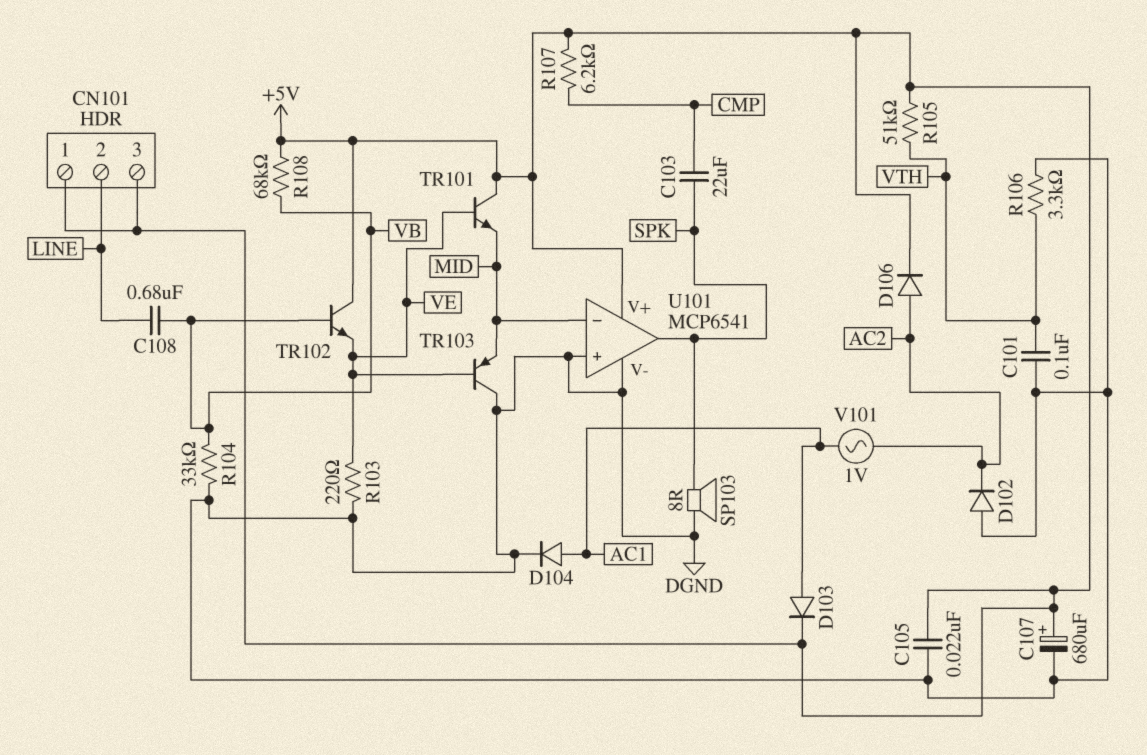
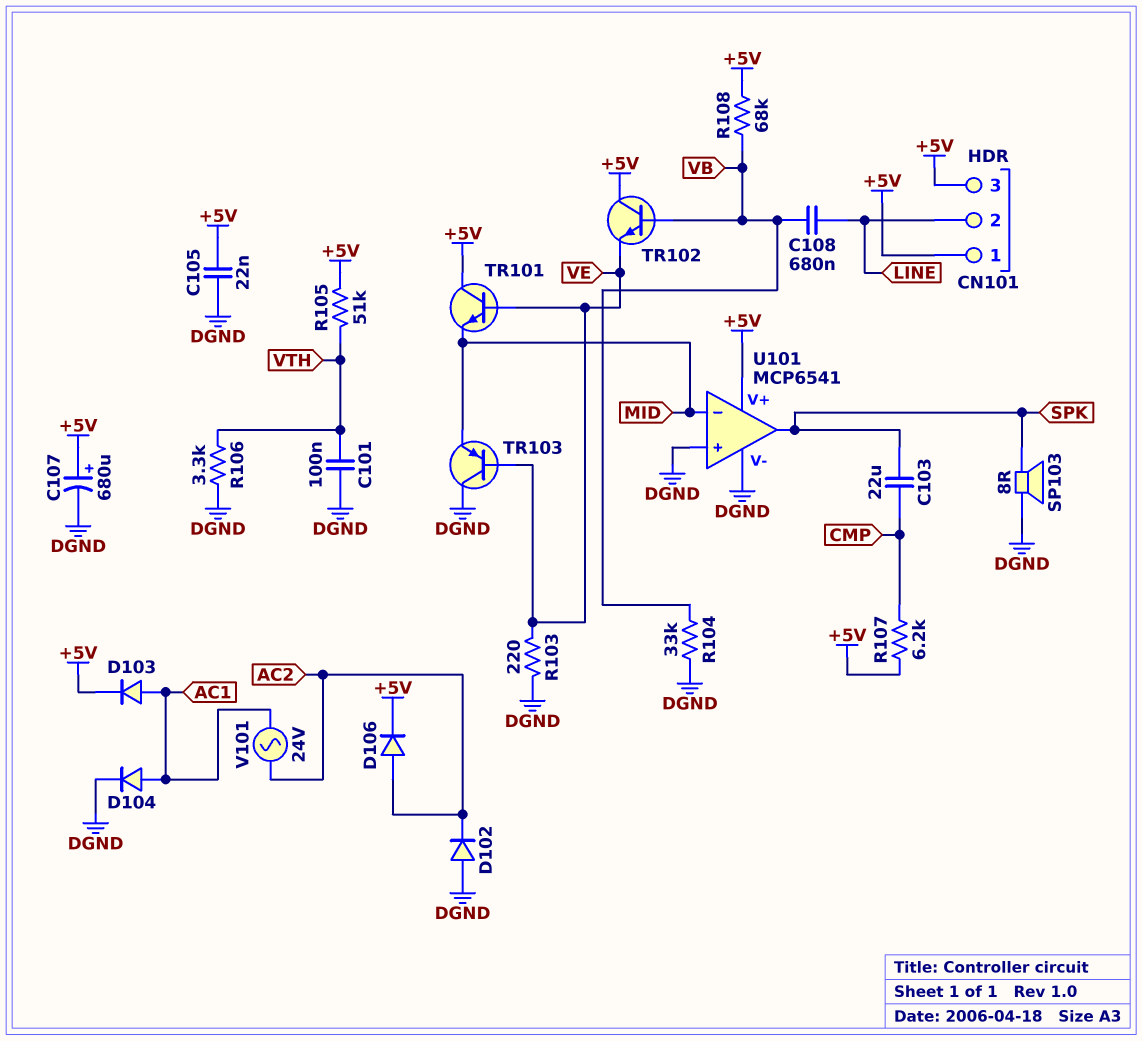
V101: AC 1V (AC1, AC2) -> AC 24V (AC1, AC2)

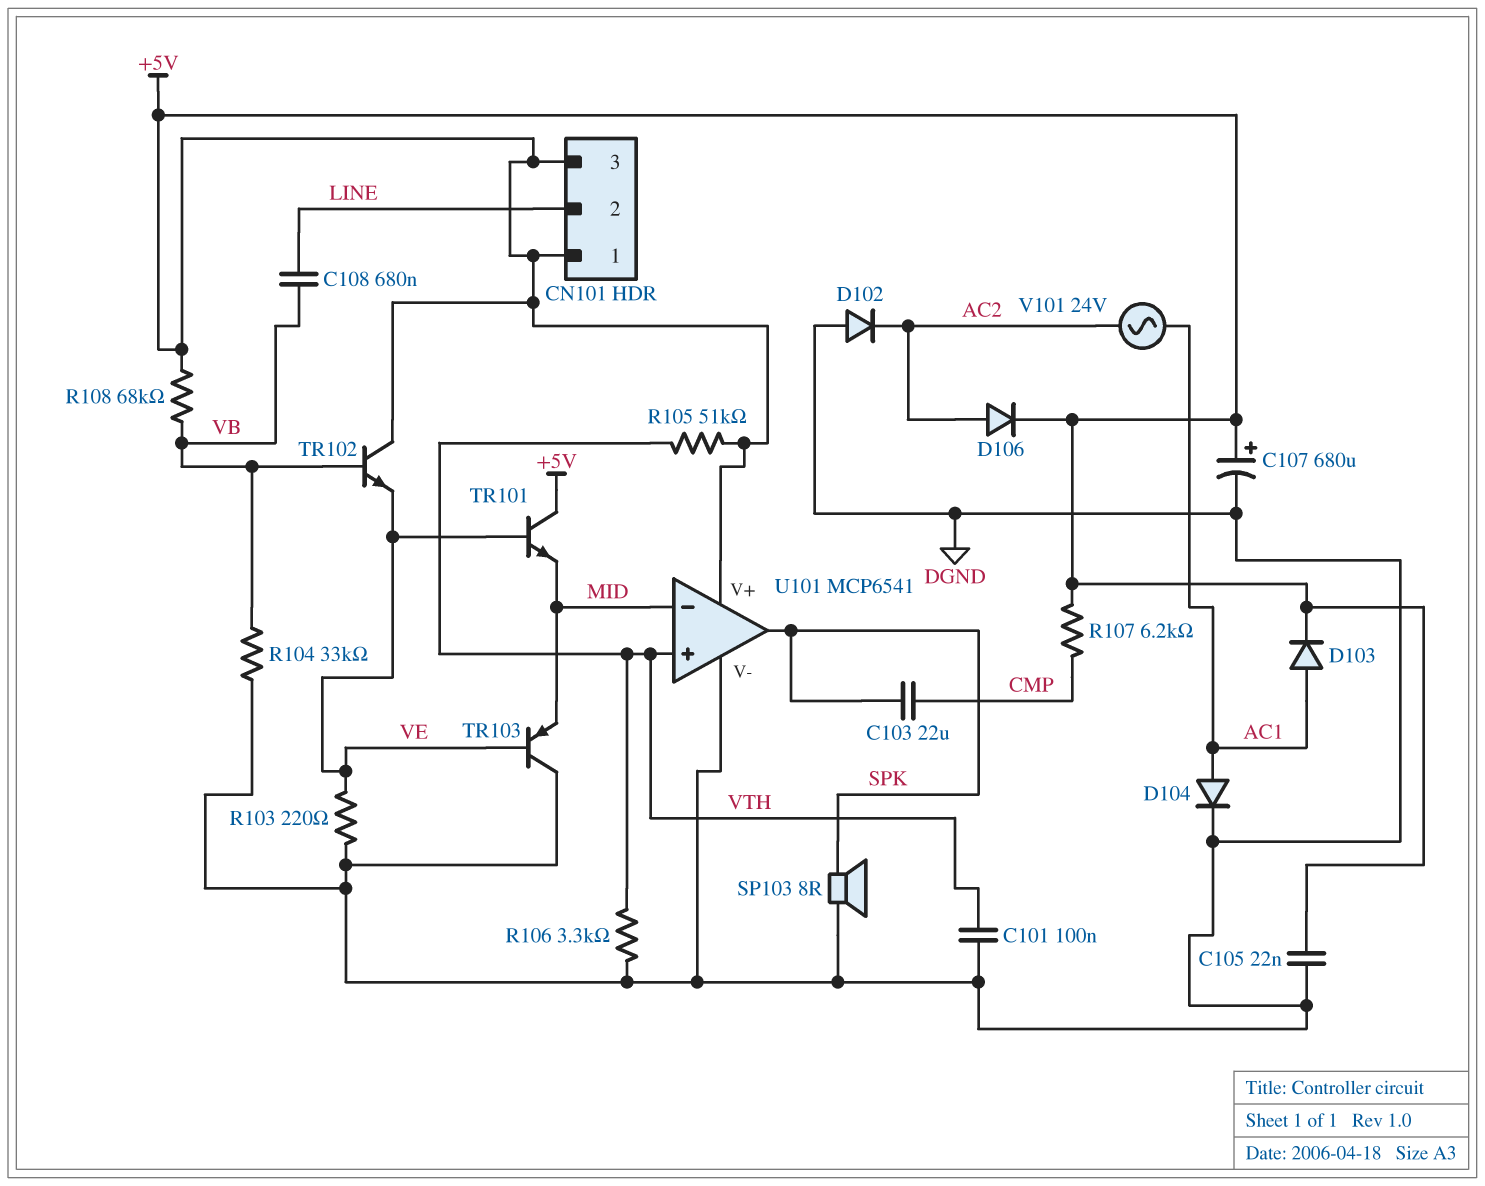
U101 pin in+: DGND -> VTH

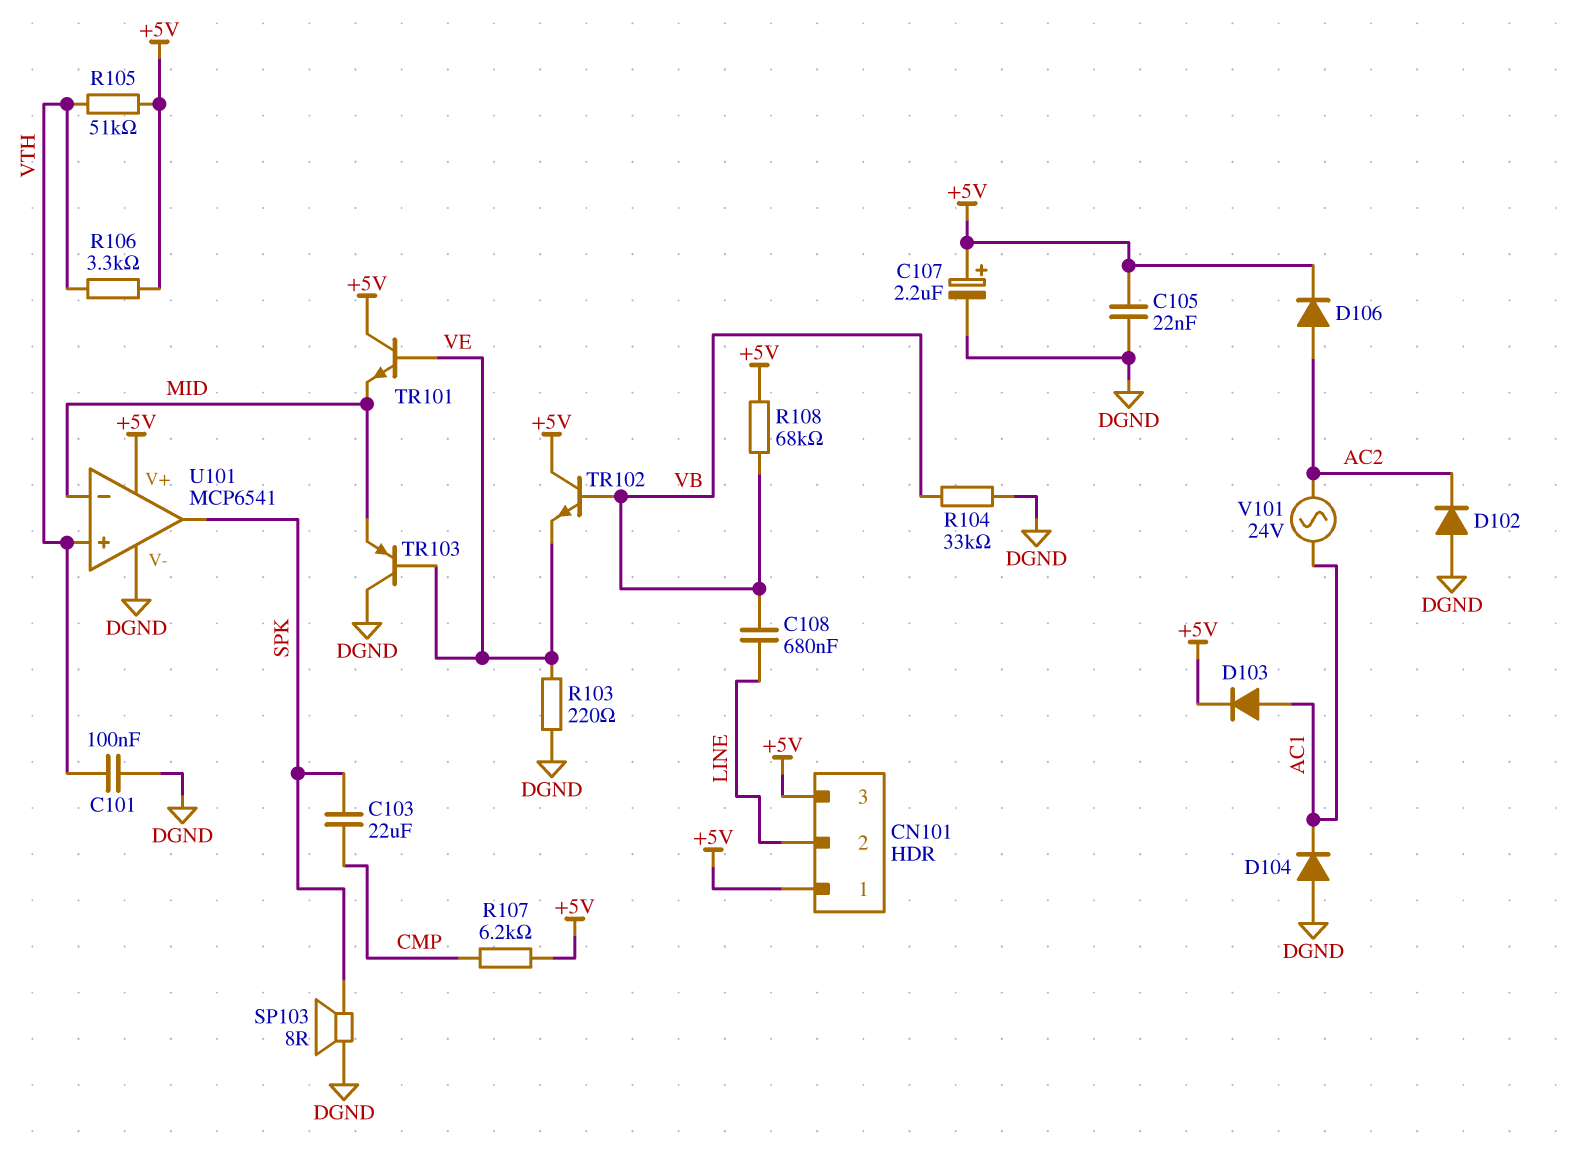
C107: 680uF (plus +5V, minus DGND) -> 2.2uF (plus +5V, minus DGND)
D104: diode (A AC1, K DGND) -> diode (A DGND, K AC1)
R106: 3.3k (DGND, VTH) -> 3.3k (+5V, VTH)

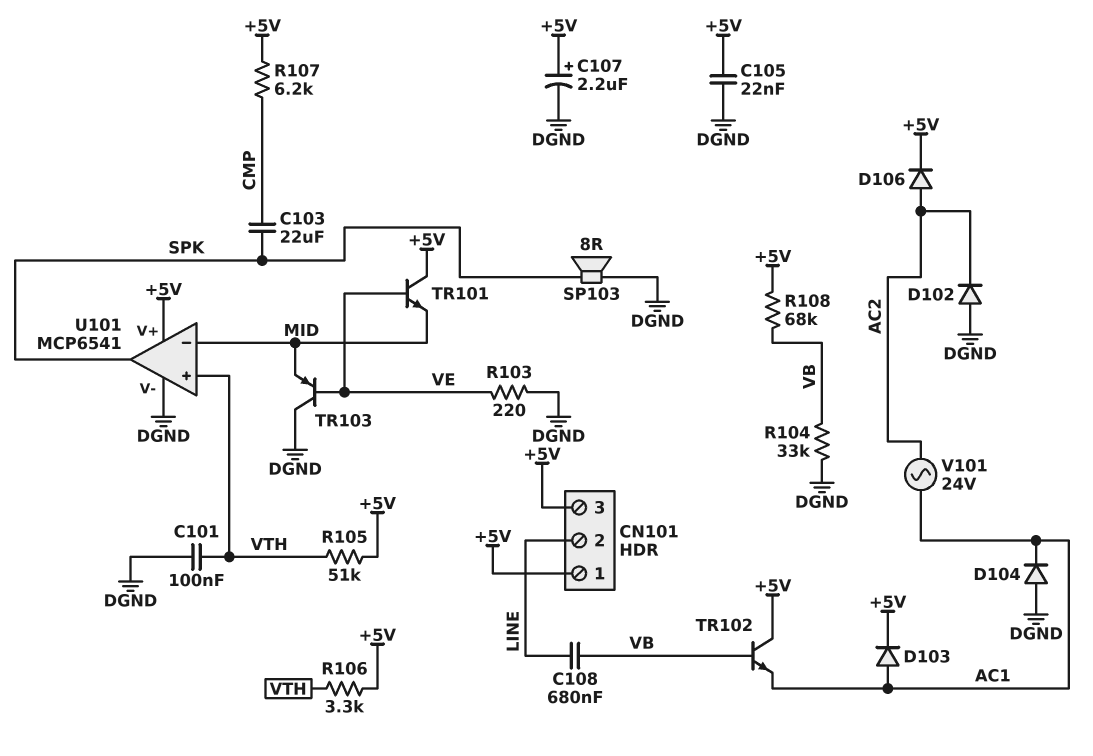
TR102: NPN (B VB, C +5V, E VE) -> NPN (B VB, C +5V, E AC1)

